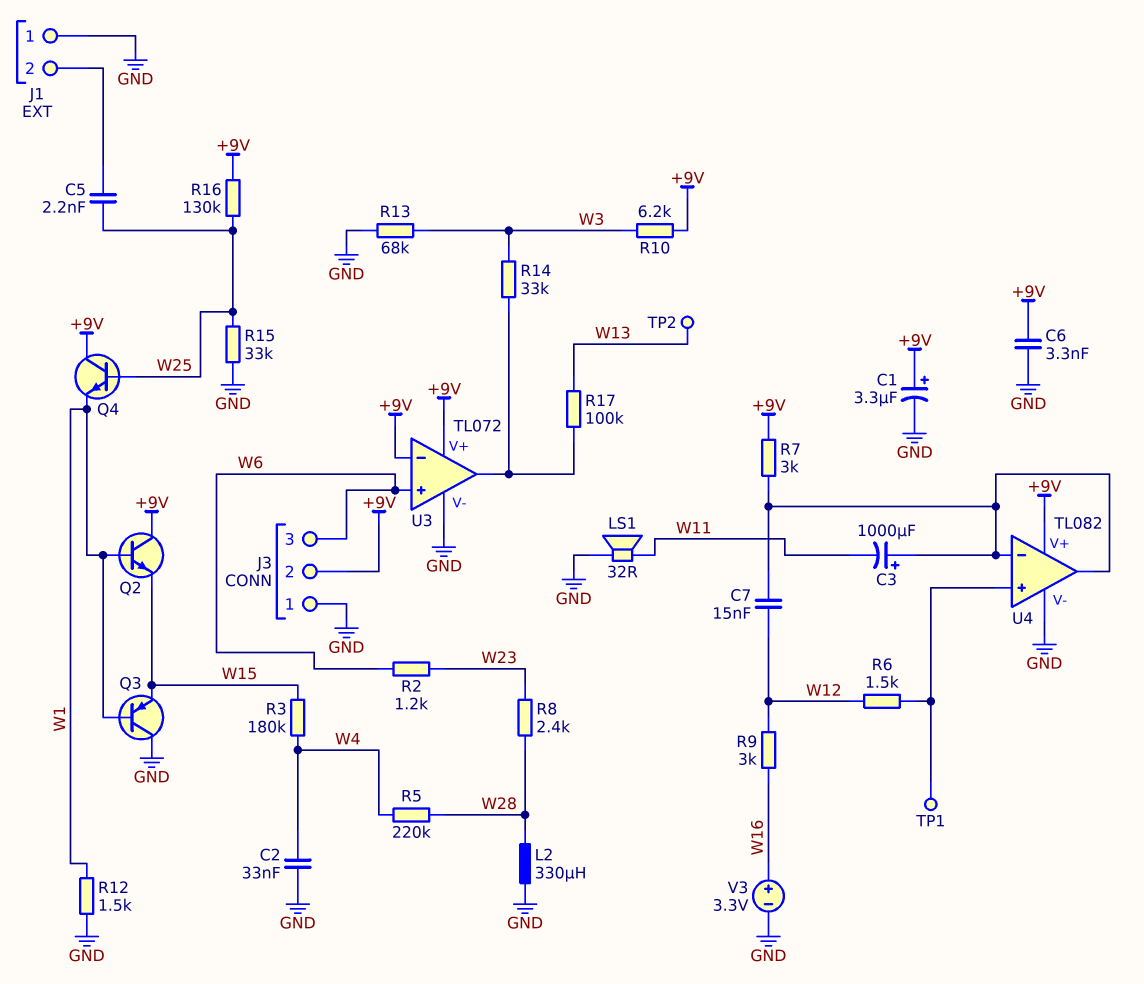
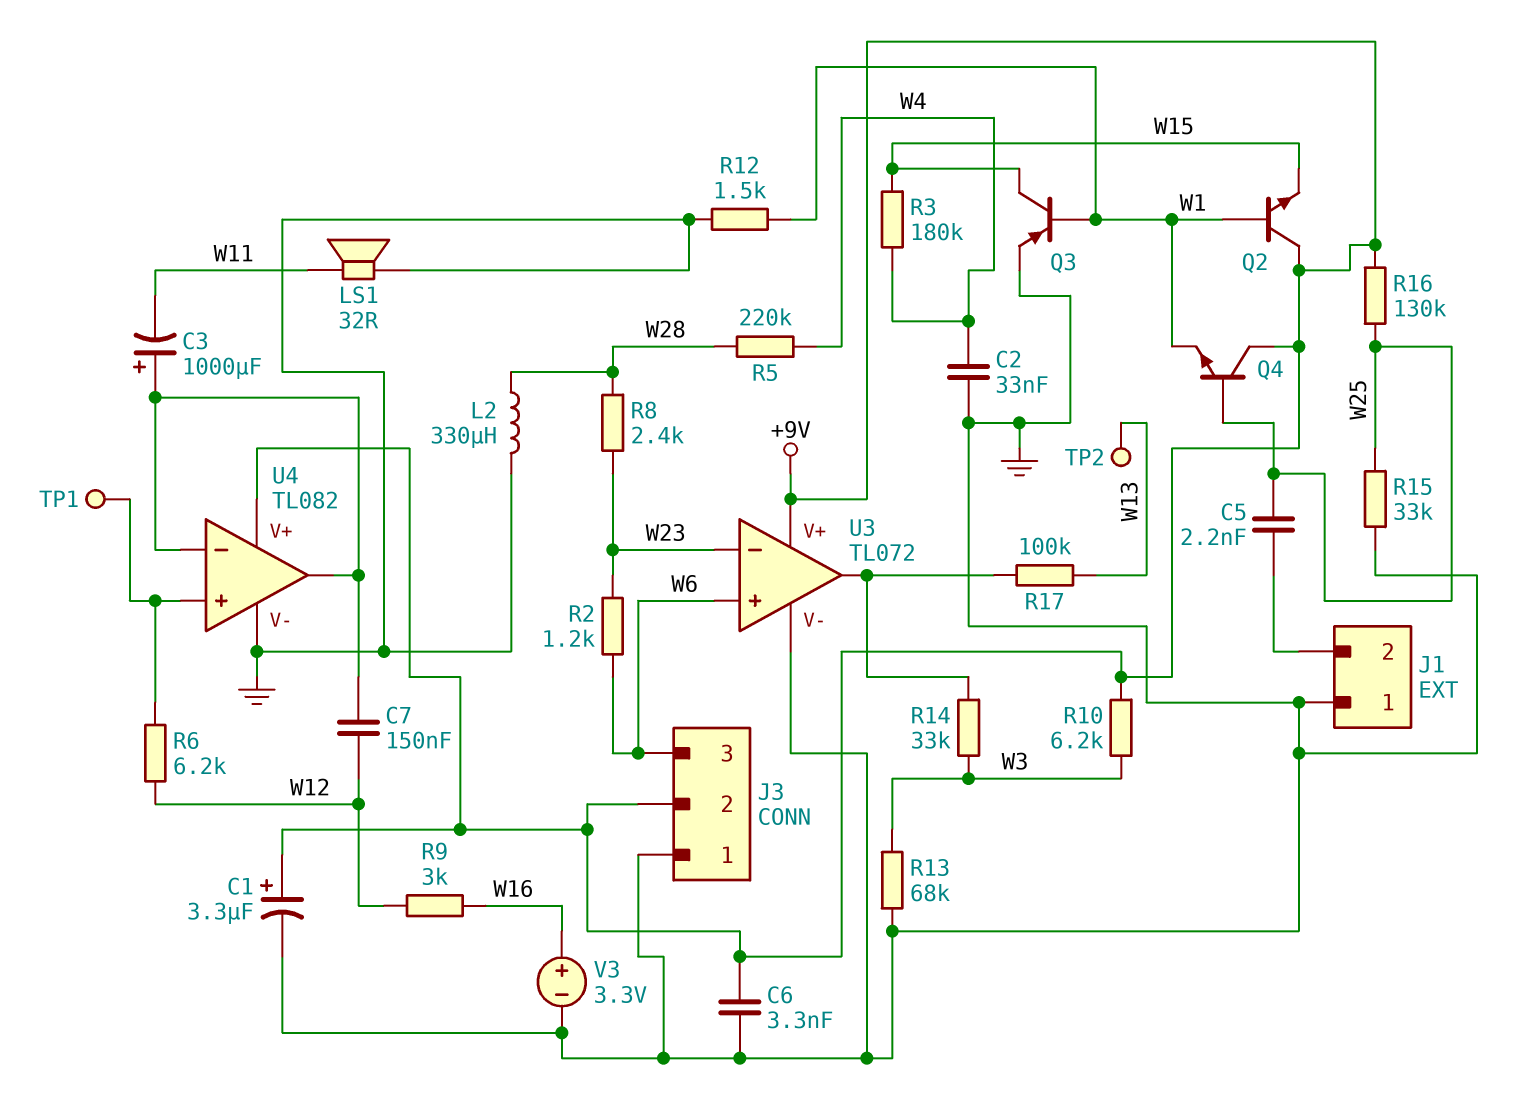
C7: 15nF (U4/in-, W12) -> 150nF (U4/in-, W12)
Q3: PNP (B W1, C GND, E W15) -> PNP (B W1, C W15, E GND)
R6: 1.5k (U4/in+, W12) -> 6.2k (U4/in+, W12)
R7: 3k (+9V, U4/in-) -> none
U3 pin in-: +9V -> W23

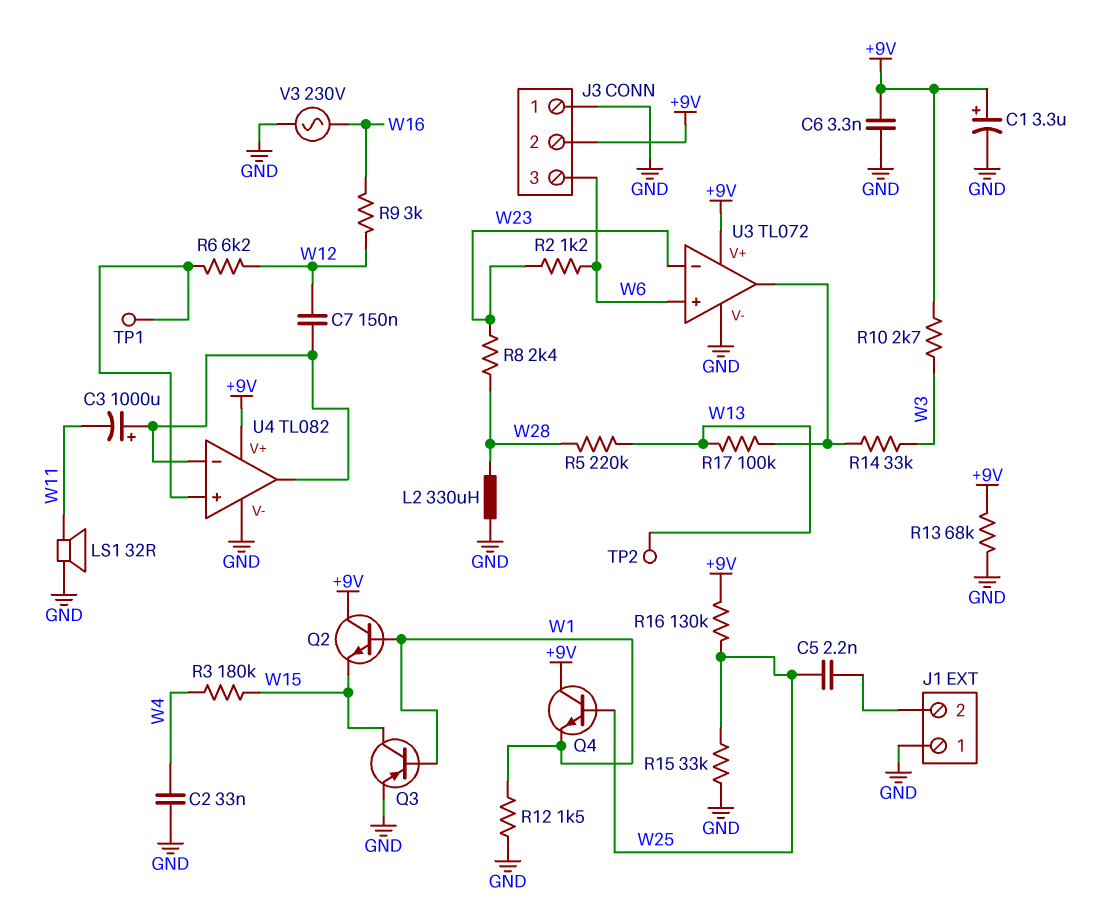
R5: 220k (W4, W28) -> 220k (W13, W28)
R10: 6.2k (+9V, W3) -> 2.7k (+9V, W3)
R13: 68k (GND, W3) -> 68k (+9V, GND)
V3: 3.3V (plus W16, minus GND) -> AC 230V (GND, W16)

